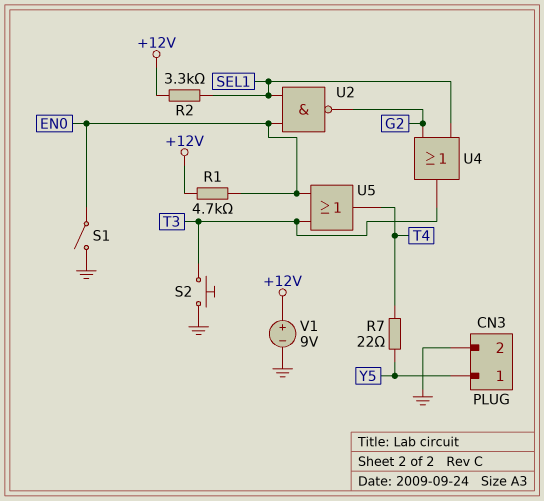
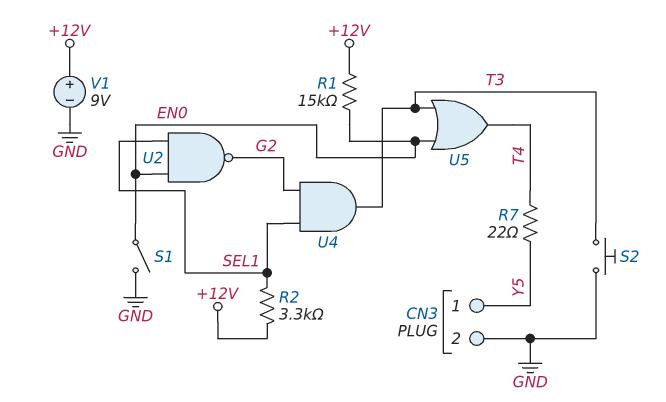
R1: 4.7k (+12V, EN0) -> 15k (+12V, EN0)
U4: OR (in G2, in SEL1, out T3) -> AND (in G2, in SEL1, out T3)

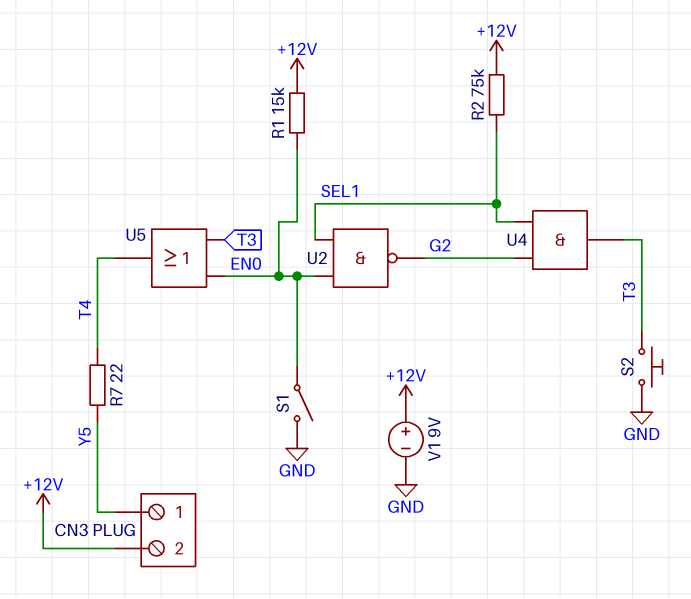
CN3 pin 2: GND -> +12V
R2: 3.3k (+12V, SEL1) -> 75k (+12V, SEL1)

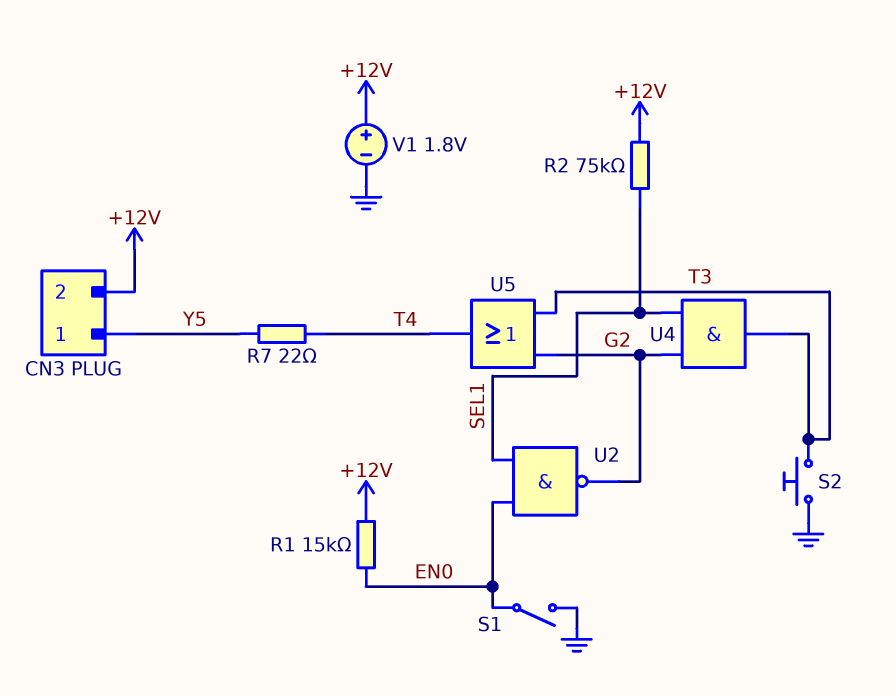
U5: OR (in EN0, in T3, out T4) -> OR (in G2, in T3, out T4)
V1: 9V (plus +12V, minus GND) -> 1.8V (plus +12V, minus GND)

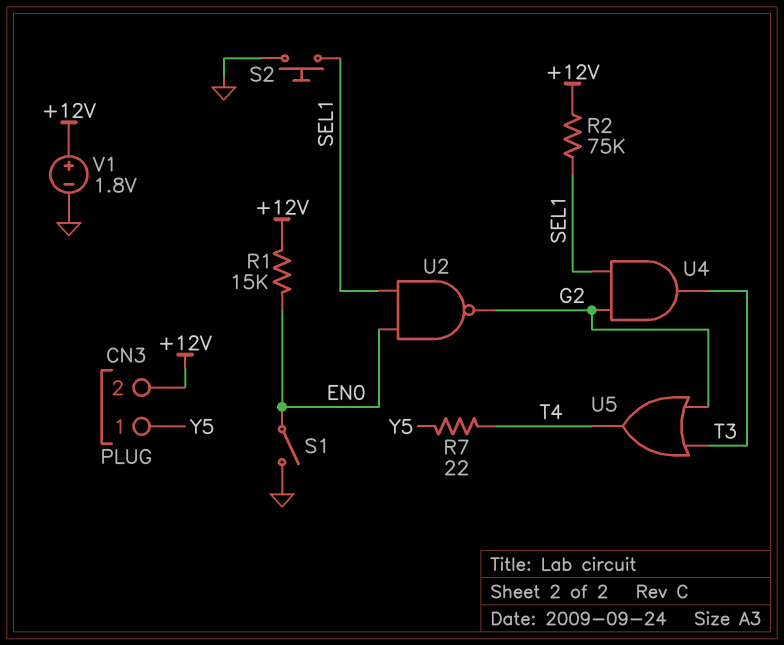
S2: button (GND, T3) -> button (GND, SEL1)

